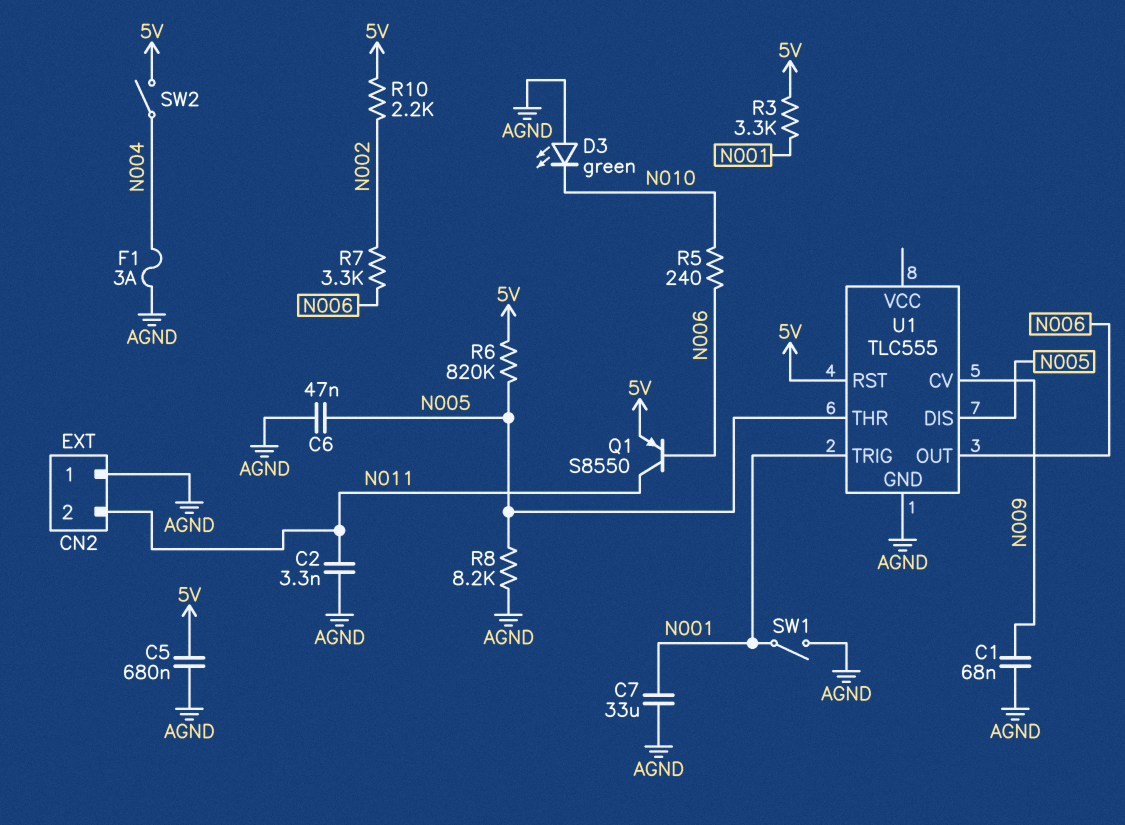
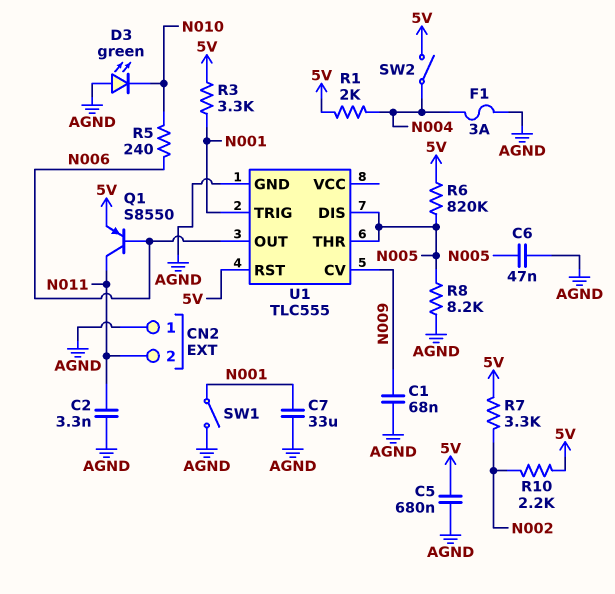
R1: none -> 2k (5V, N004)
R7: 3.3k (N002, N006) -> 3.3k (5V, N002)

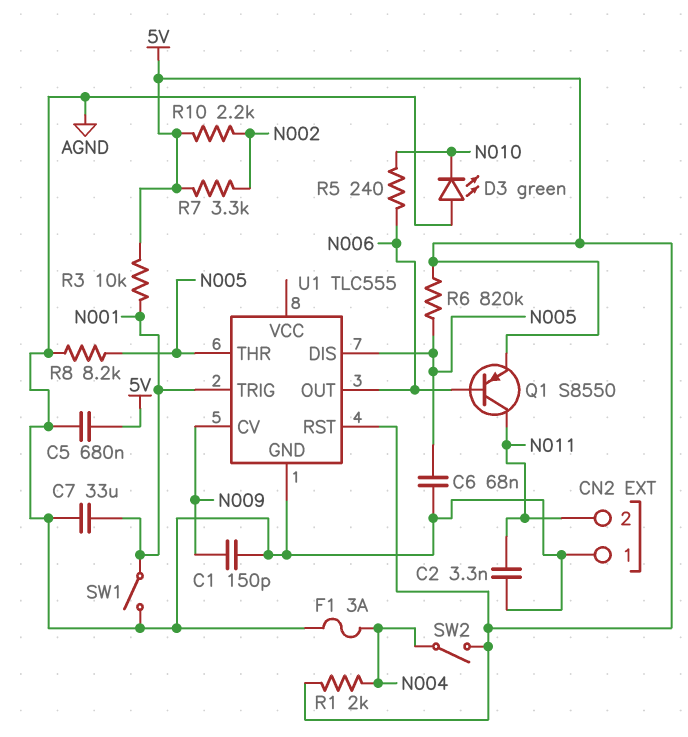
C1: 68nF (AGND, N009) -> 150pF (AGND, N009)
C6: 47nF (AGND, N005) -> 68nF (AGND, N005)
R3: 3.3k (5V, N001) -> 10k (5V, N001)

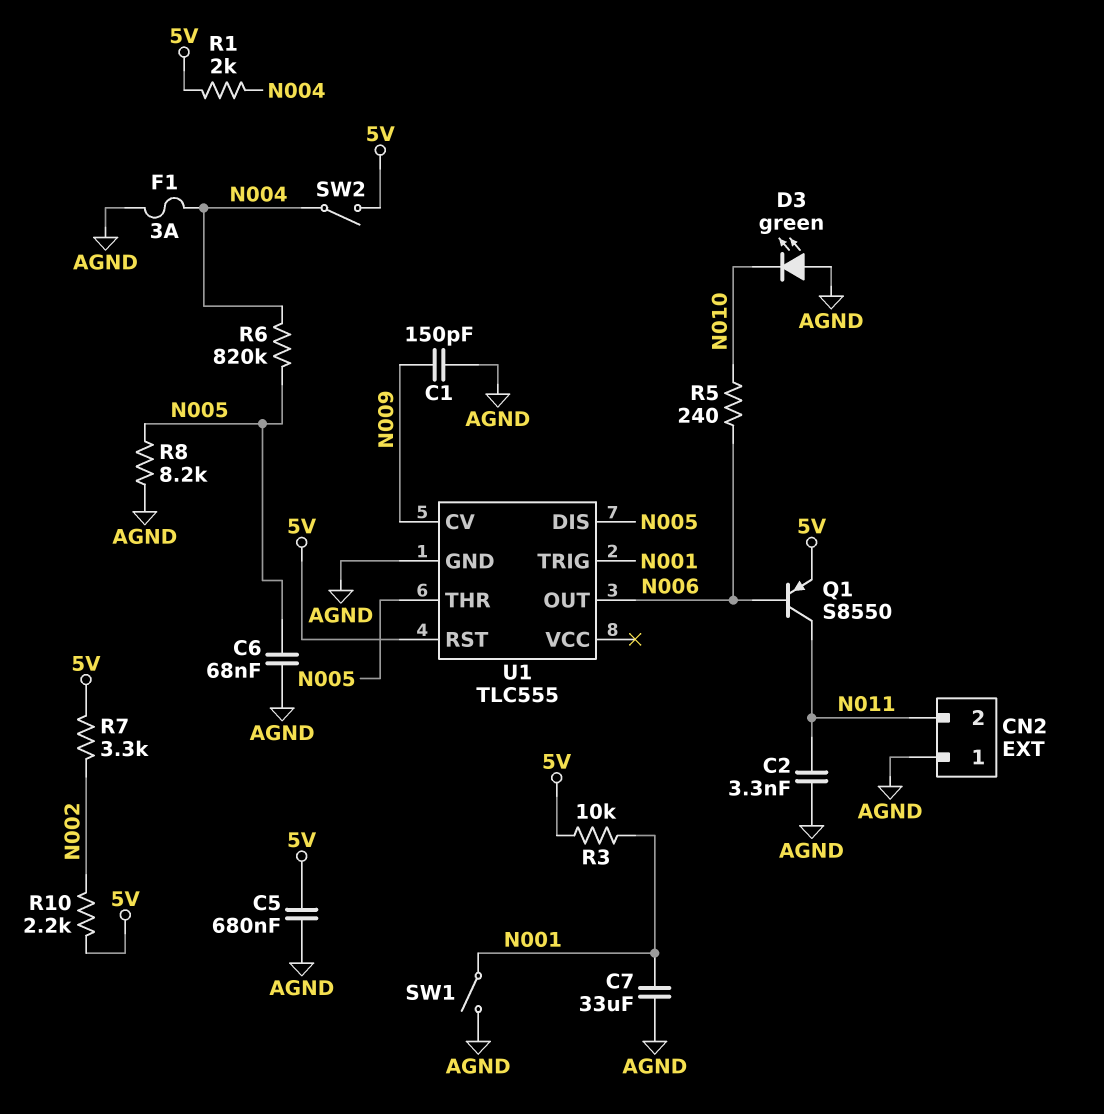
R6: 820k (5V, N005) -> 820k (N004, N005)

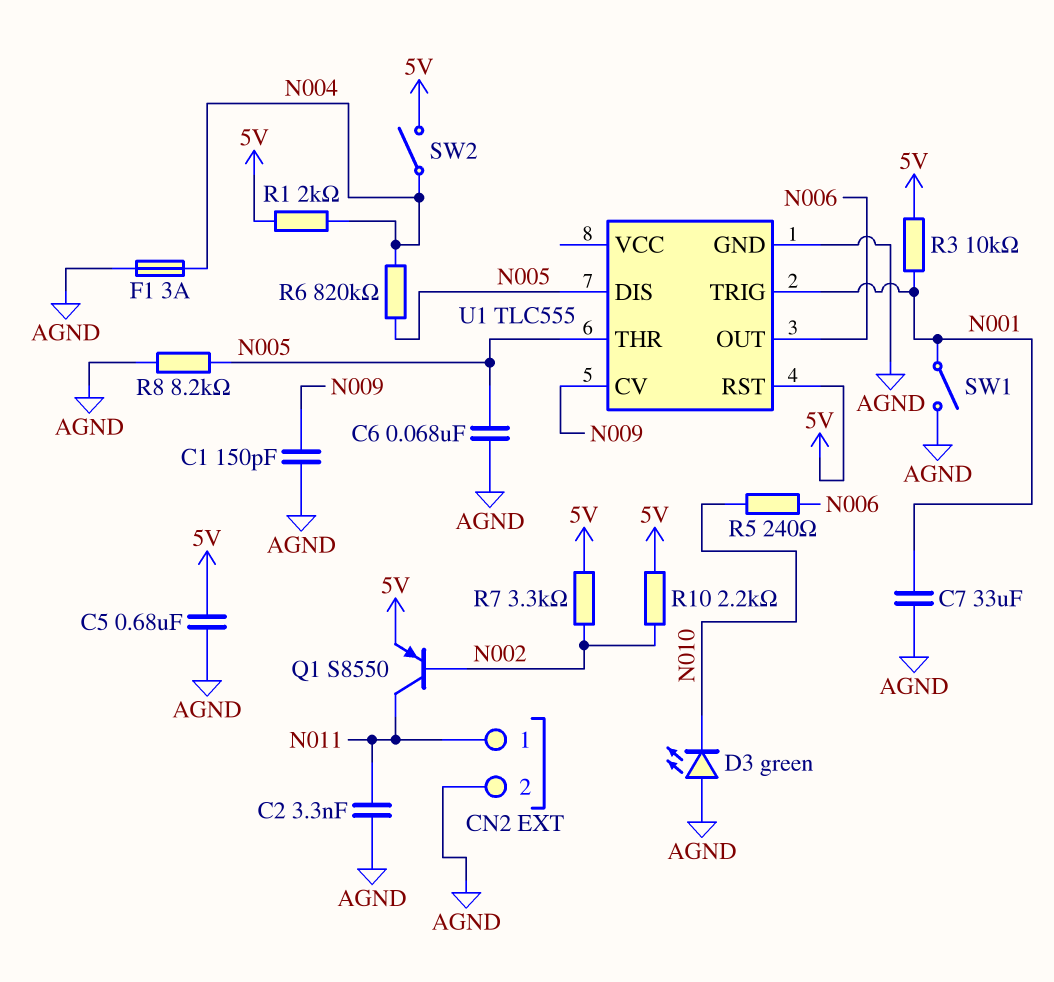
CN2 pin 1: AGND -> N011
CN2 pin 2: N011 -> AGND
Q1: PNP S8550 (B N006, C N011, E 5V) -> PNP S8550 (B N002, C N011, E 5V)

